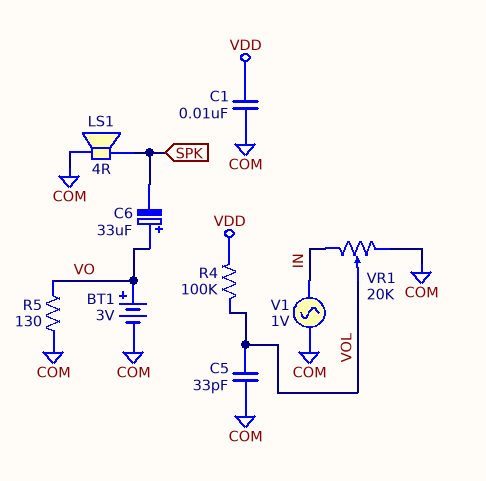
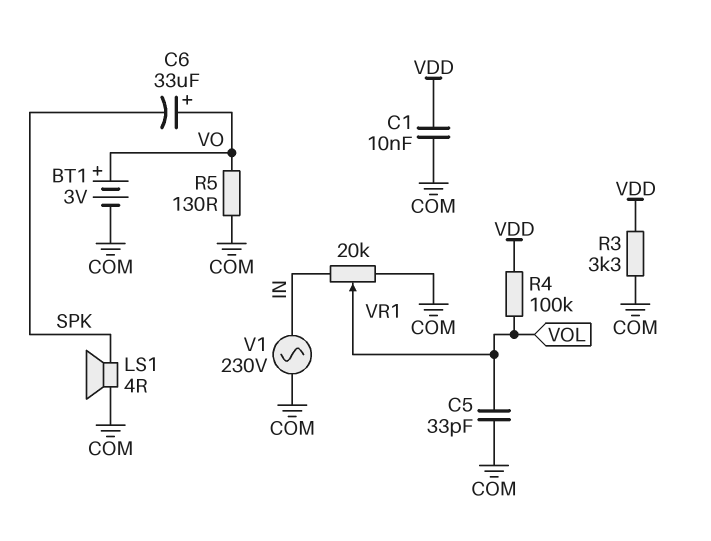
R3: none -> 3.3k (COM, VDD)
V1: AC 1V (COM, IN) -> AC 230V (COM, IN)

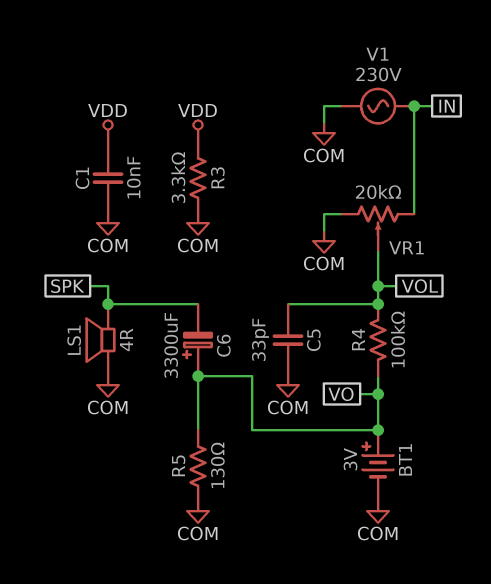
C6: 33uF (plus VO, minus SPK) -> 3300uF (plus VO, minus SPK)
R4: 100k (VDD, VOL) -> 100k (VO, VOL)

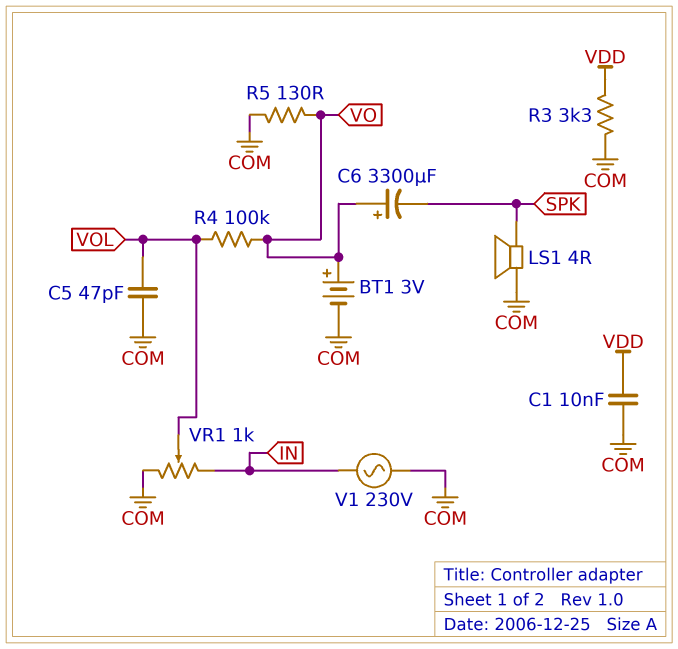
C5: 33pF (COM, VOL) -> 47pF (COM, VOL)
VR1: 20k (COM, IN, wiper VOL) -> 1k (COM, IN, wiper VOL)

